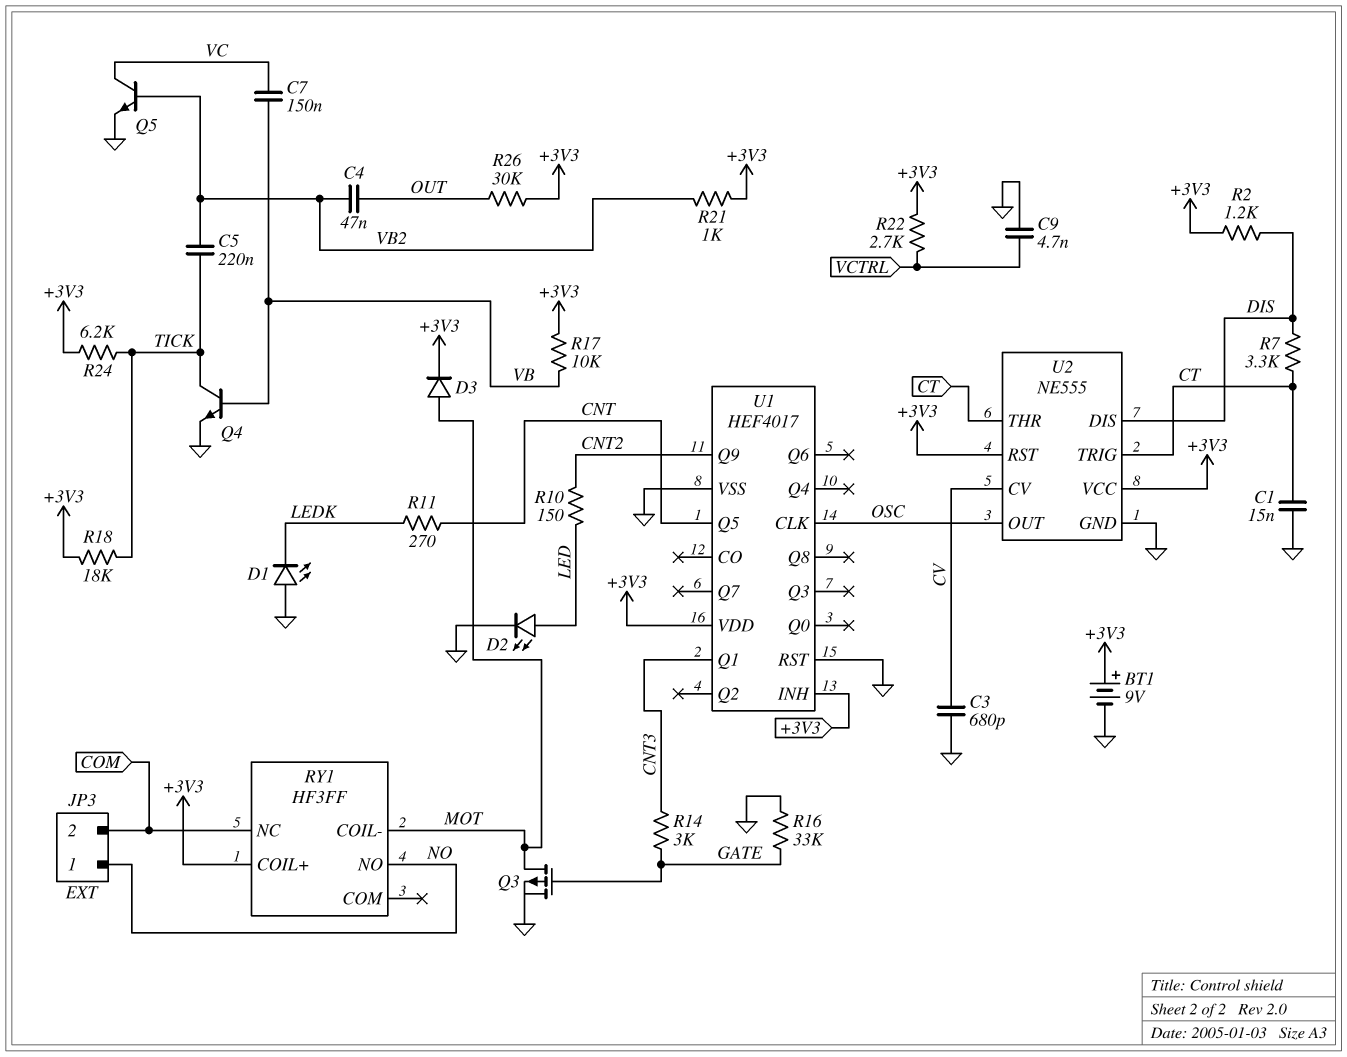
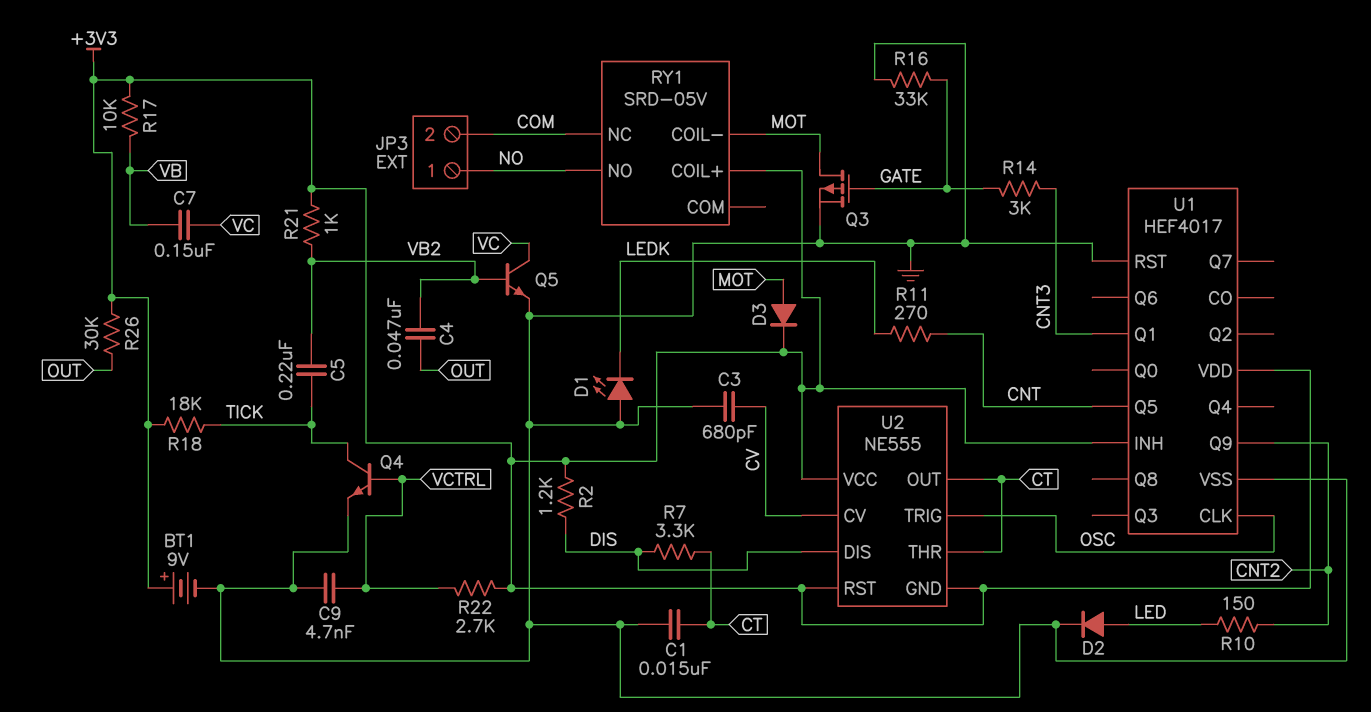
D2: LED (A LED, K GND) -> diode (A LED, K GND)
Q4: NPN (B VB, C TICK, E GND) -> NPN (B VCTRL, C TICK, E GND)
R24: 6.2k (+3V3, TICK) -> none
RY1: HF3FF -> SRD-05V
U2 pin GND: GND -> +3V3
U2 pin OUT: OSC -> CT
U2 pin TRIG: CT -> OSC

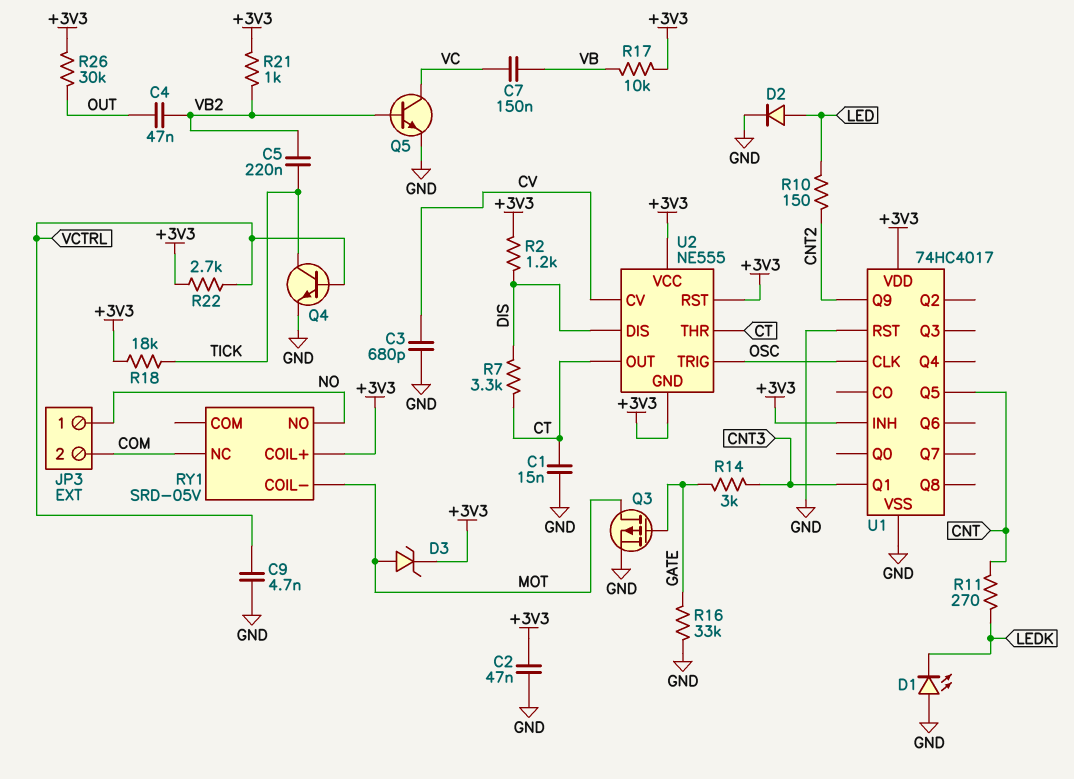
BT1: 9V (plus +3V3, minus GND) -> none
C2: none -> 47nF (+3V3, GND)
D3: diode (A MOT, K +3V3) -> zener (A MOT, K +3V3)
U1: HEF4017 -> 74HC4017

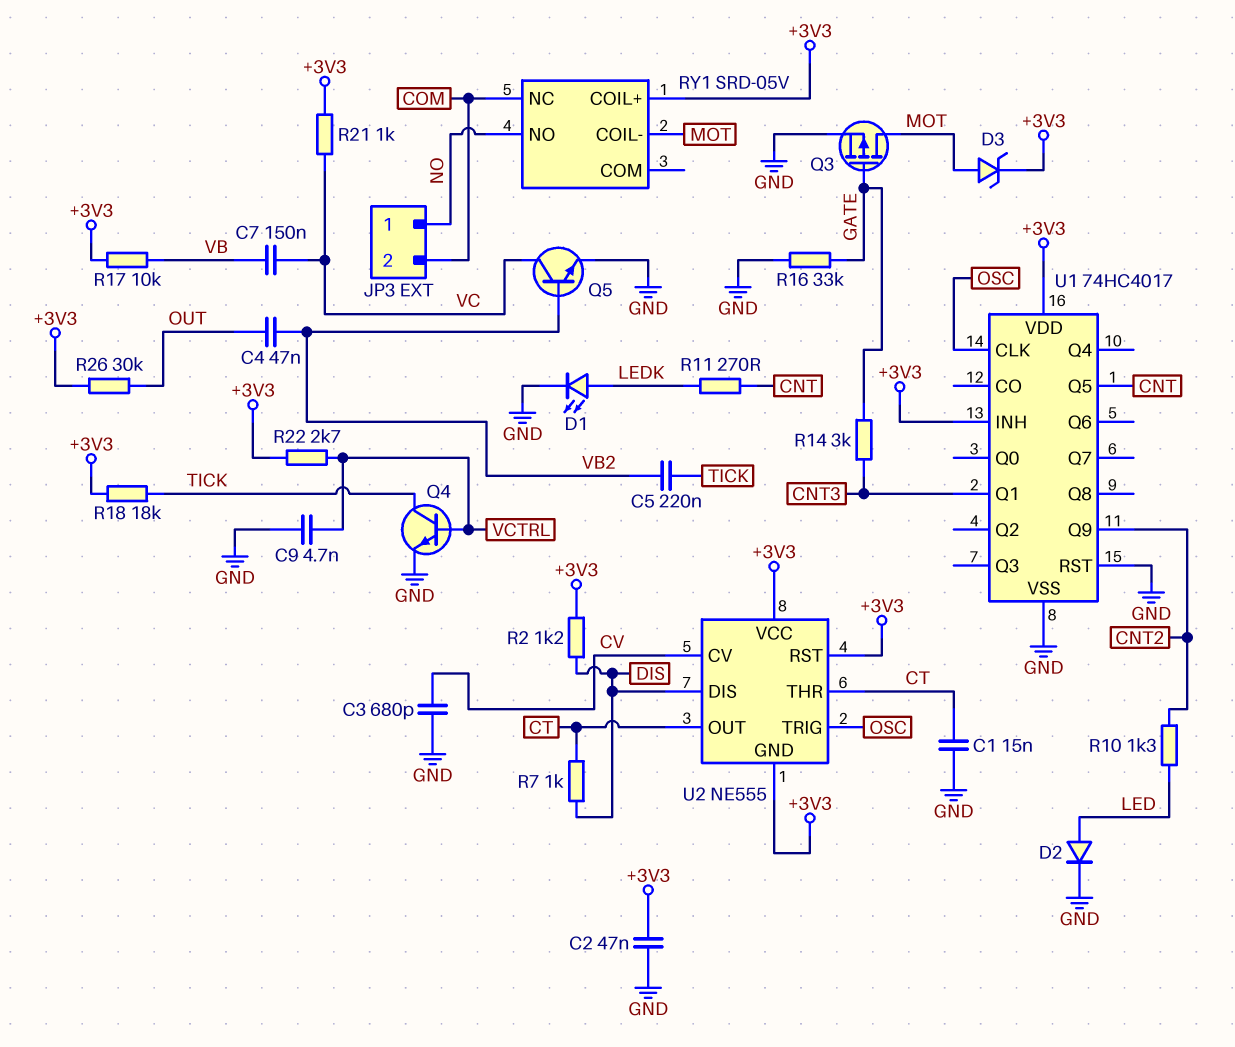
D1: LED (A GND, K LEDK) -> LED (A LEDK, K GND)
R7: 3.3k (CT, DIS) -> 1k (CT, DIS)
R10: 150 (CNT2, LED) -> 1.3k (CNT2, LED)
R21: 1k (+3V3, VB2) -> 1k (+3V3, VC)

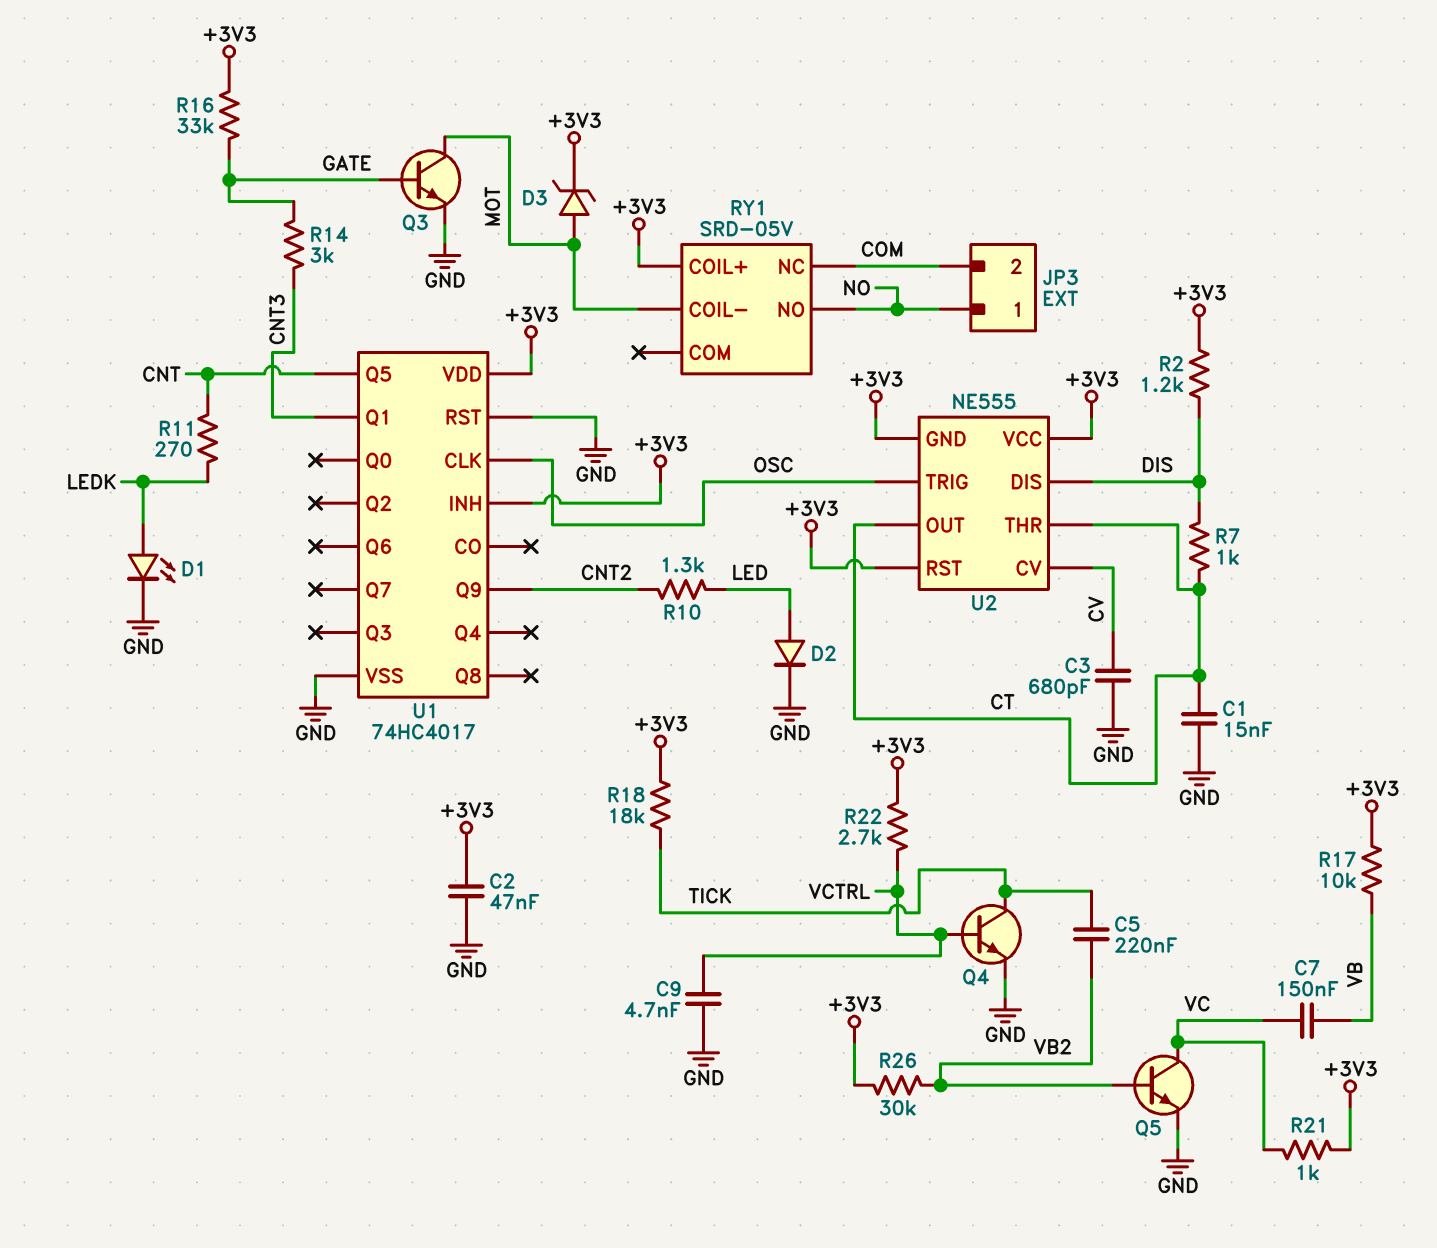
C4: 47nF (OUT, VB2) -> none
Q3: PMOS (G GATE, D MOT, S GND) -> NPN (B GATE, C MOT, E GND)
R16: 33k (GATE, GND) -> 33k (+3V3, GATE)
R26: 30k (+3V3, OUT) -> 30k (+3V3, VB2)

